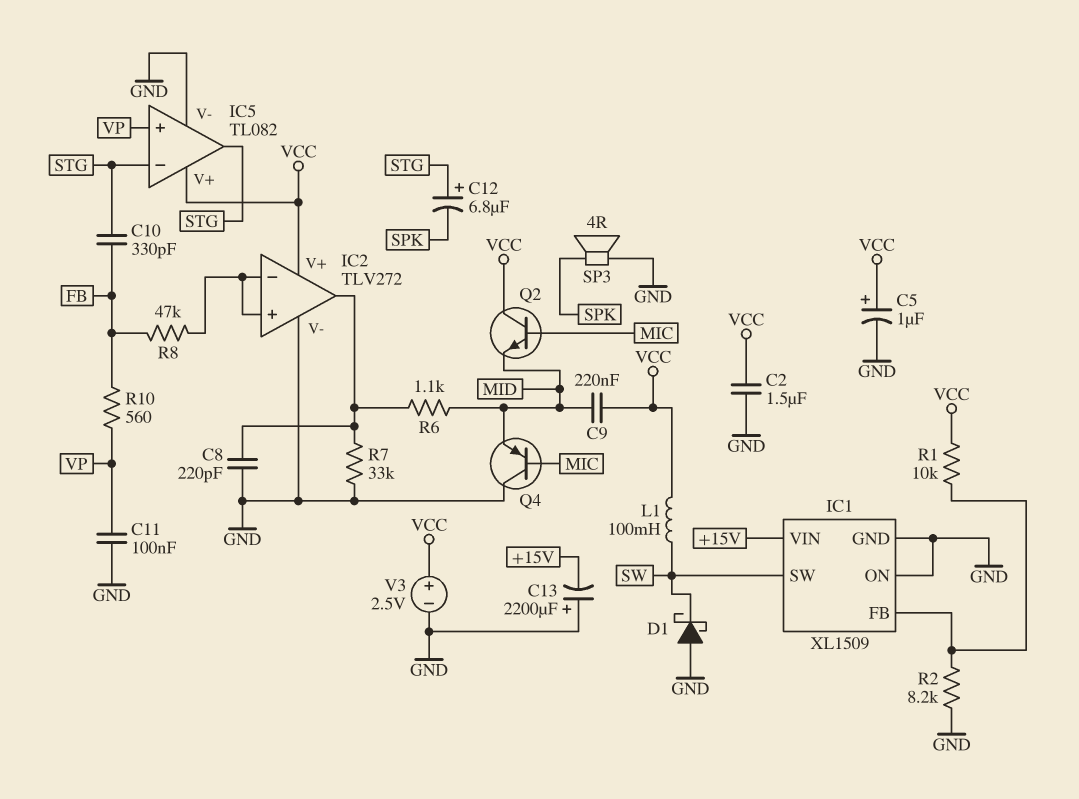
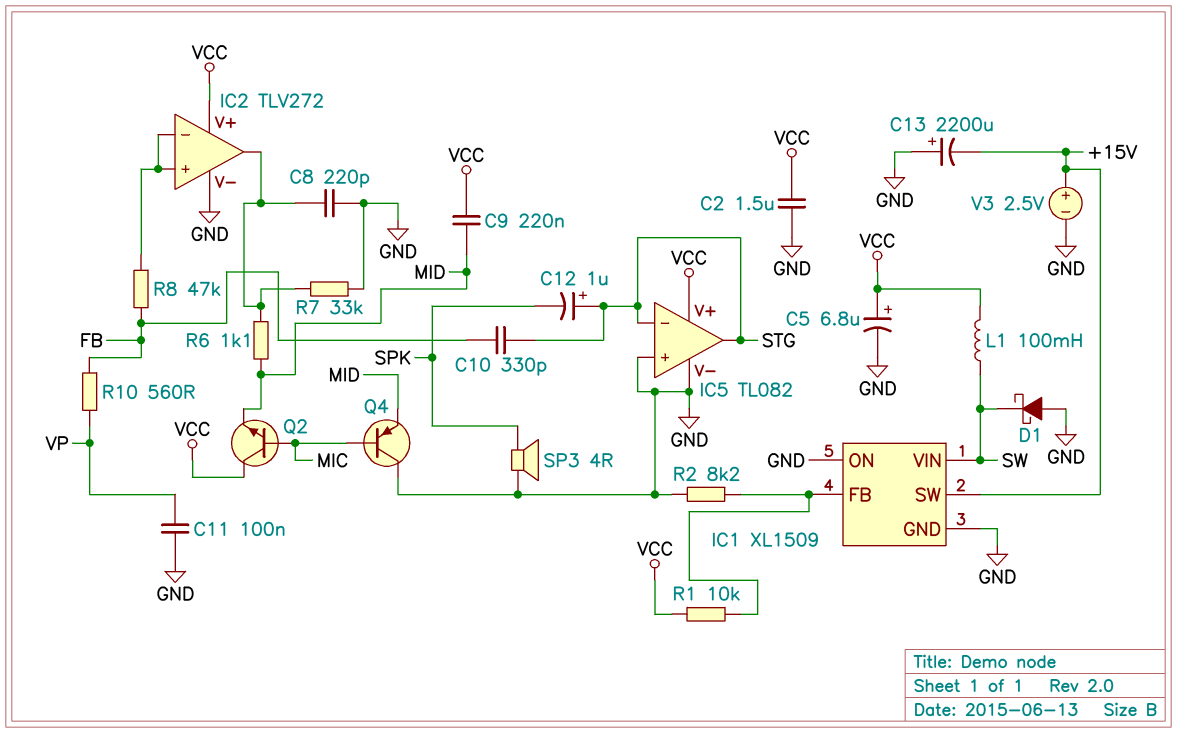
C5: 1uF (plus VCC, minus GND) -> 6.8uF (plus VCC, minus GND)
C12: 6.8uF (plus STG, minus SPK) -> 1uF (plus STG, minus SPK)
IC1 pin SW: SW -> +15V
IC1 pin VIN: +15V -> SW
IC5 pin in+: VP -> GND
V3: 2.5V (plus VCC, minus GND) -> 2.5V (plus +15V, minus GND)

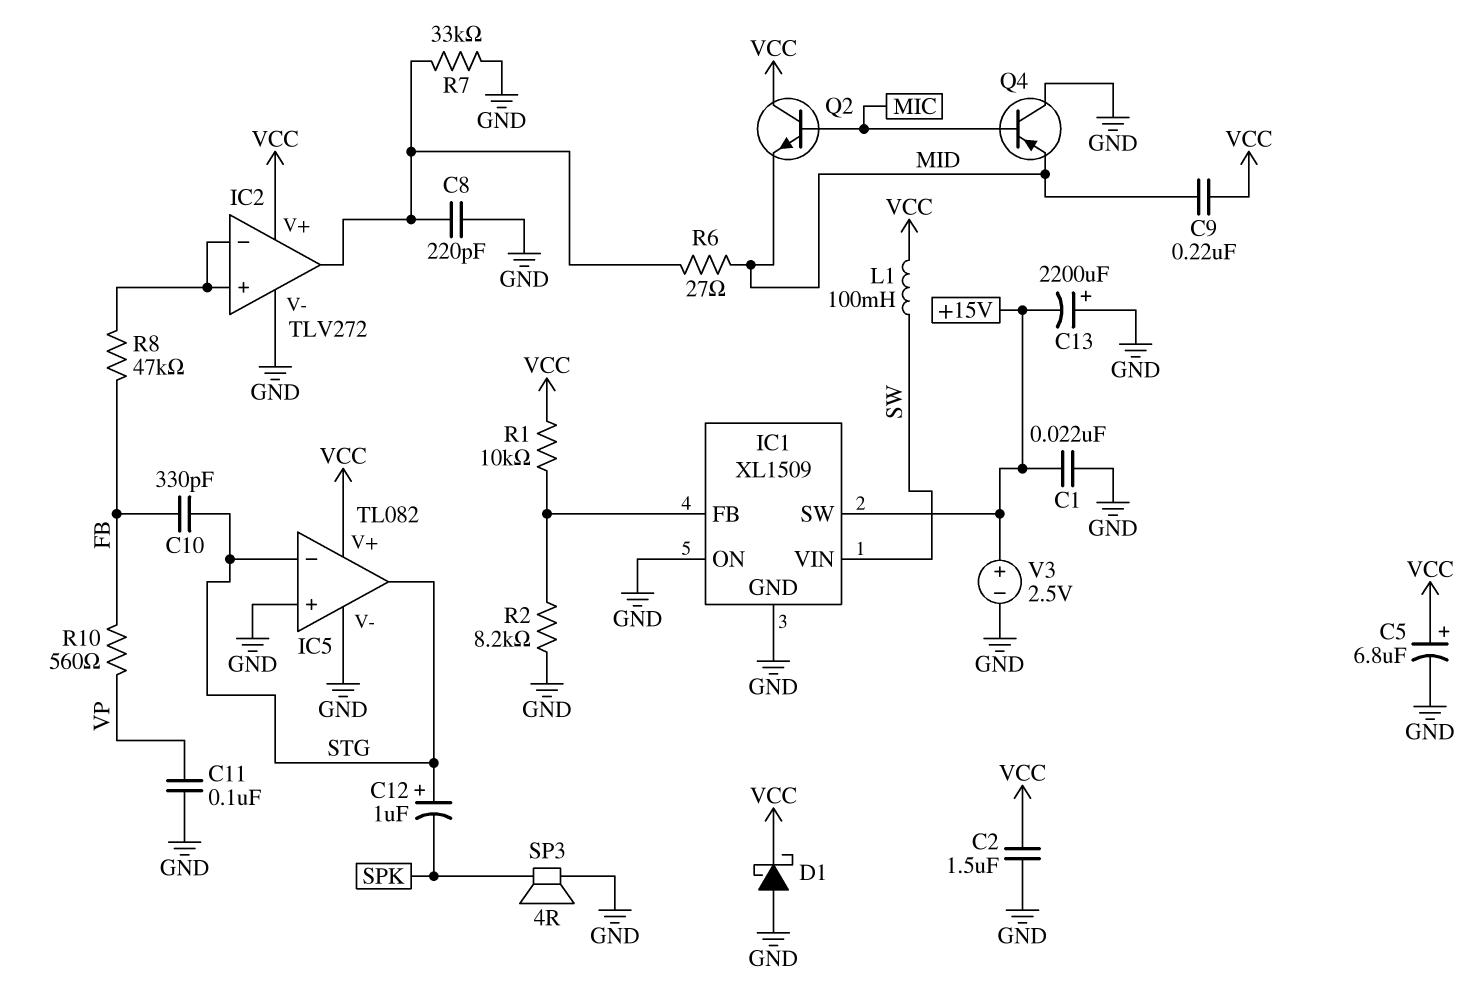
C1: none -> 22nF (+15V, GND)
D1: schottky (A GND, K SW) -> schottky (A GND, K VCC)
R6: 1.1k (IC2/out, MID) -> 27 (IC2/out, MID)

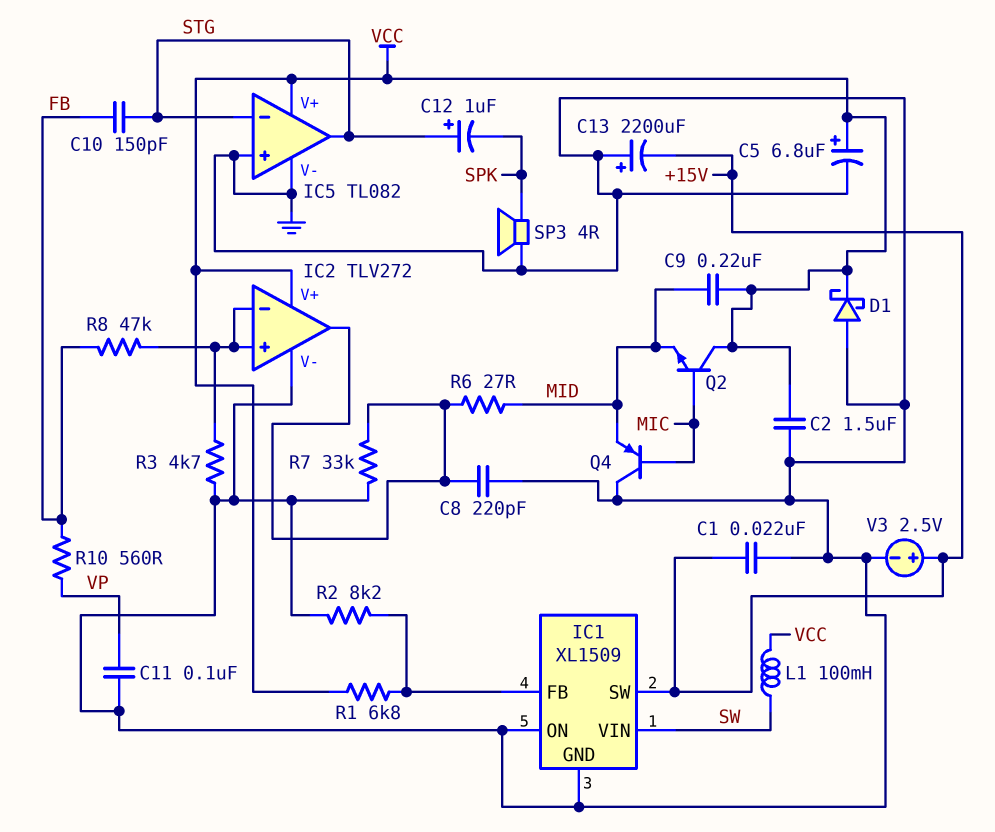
C10: 330pF (FB, STG) -> 150pF (FB, STG)
R1: 10k (IC1/FB, VCC) -> 6.8k (IC1/FB, VCC)
R3: none -> 4.7k (GND, IC2/in+)

